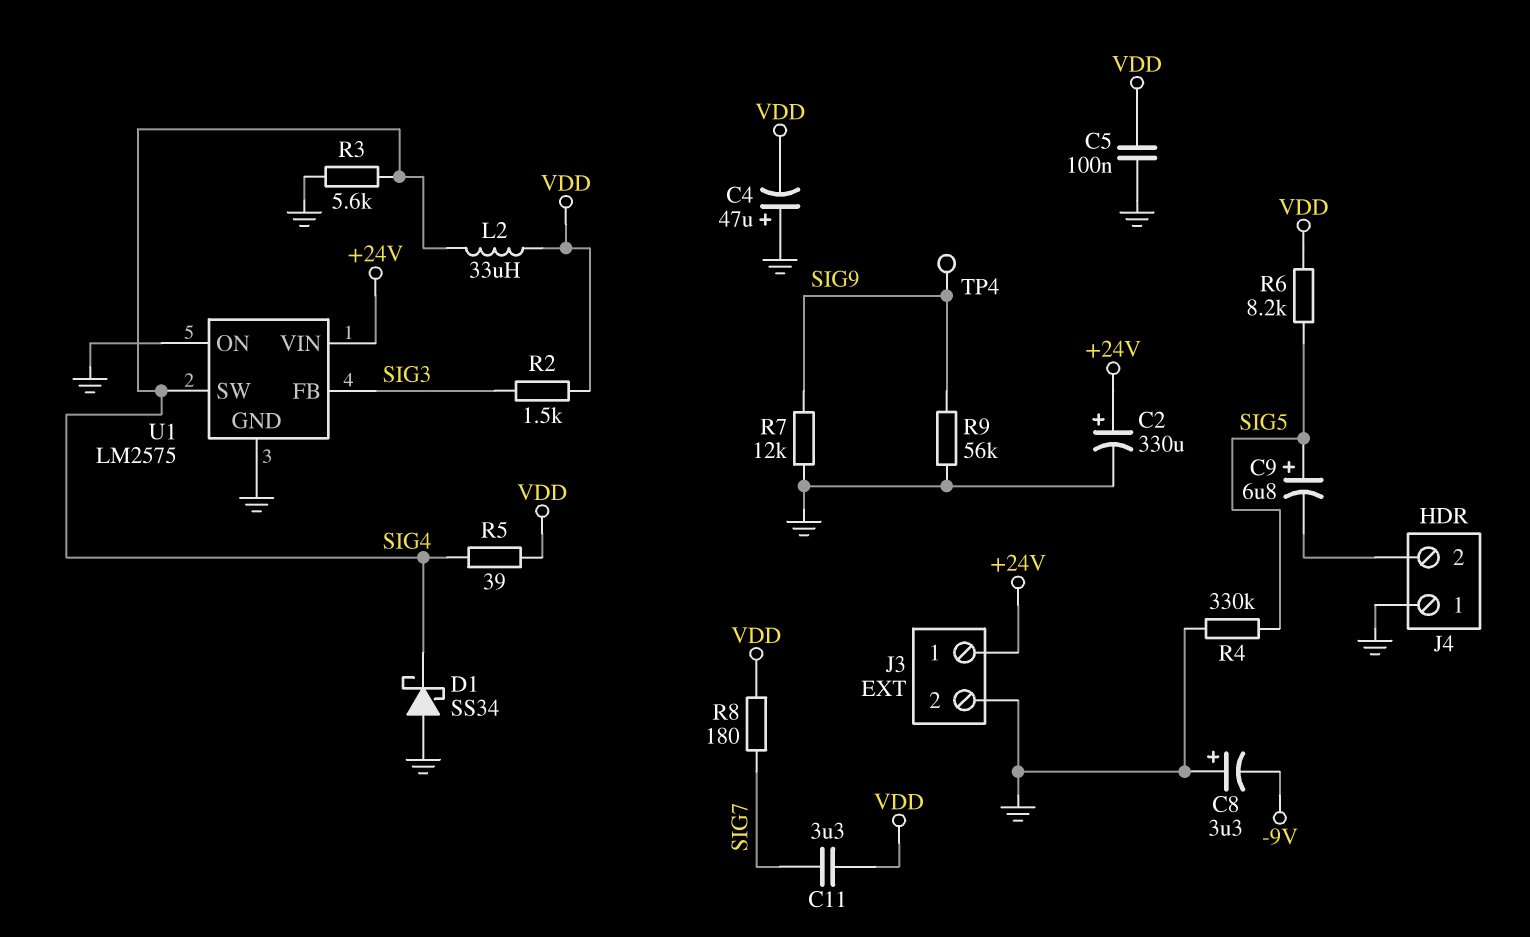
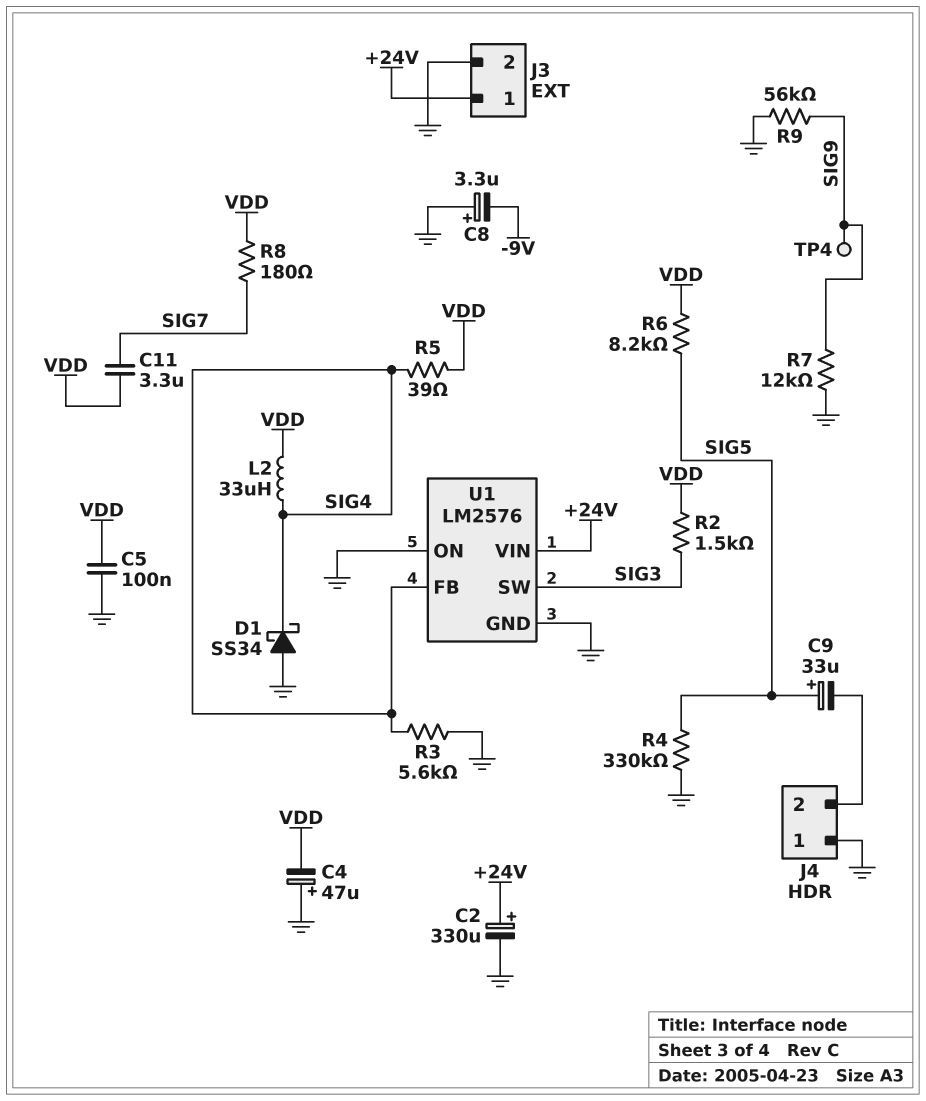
C9: 6.8uF (plus SIG5, minus J4/2) -> 33uF (plus SIG5, minus J4/2)
U1: LM2575 -> LM2576
U1 pin FB: SIG3 -> SIG4
U1 pin SW: SIG4 -> SIG3

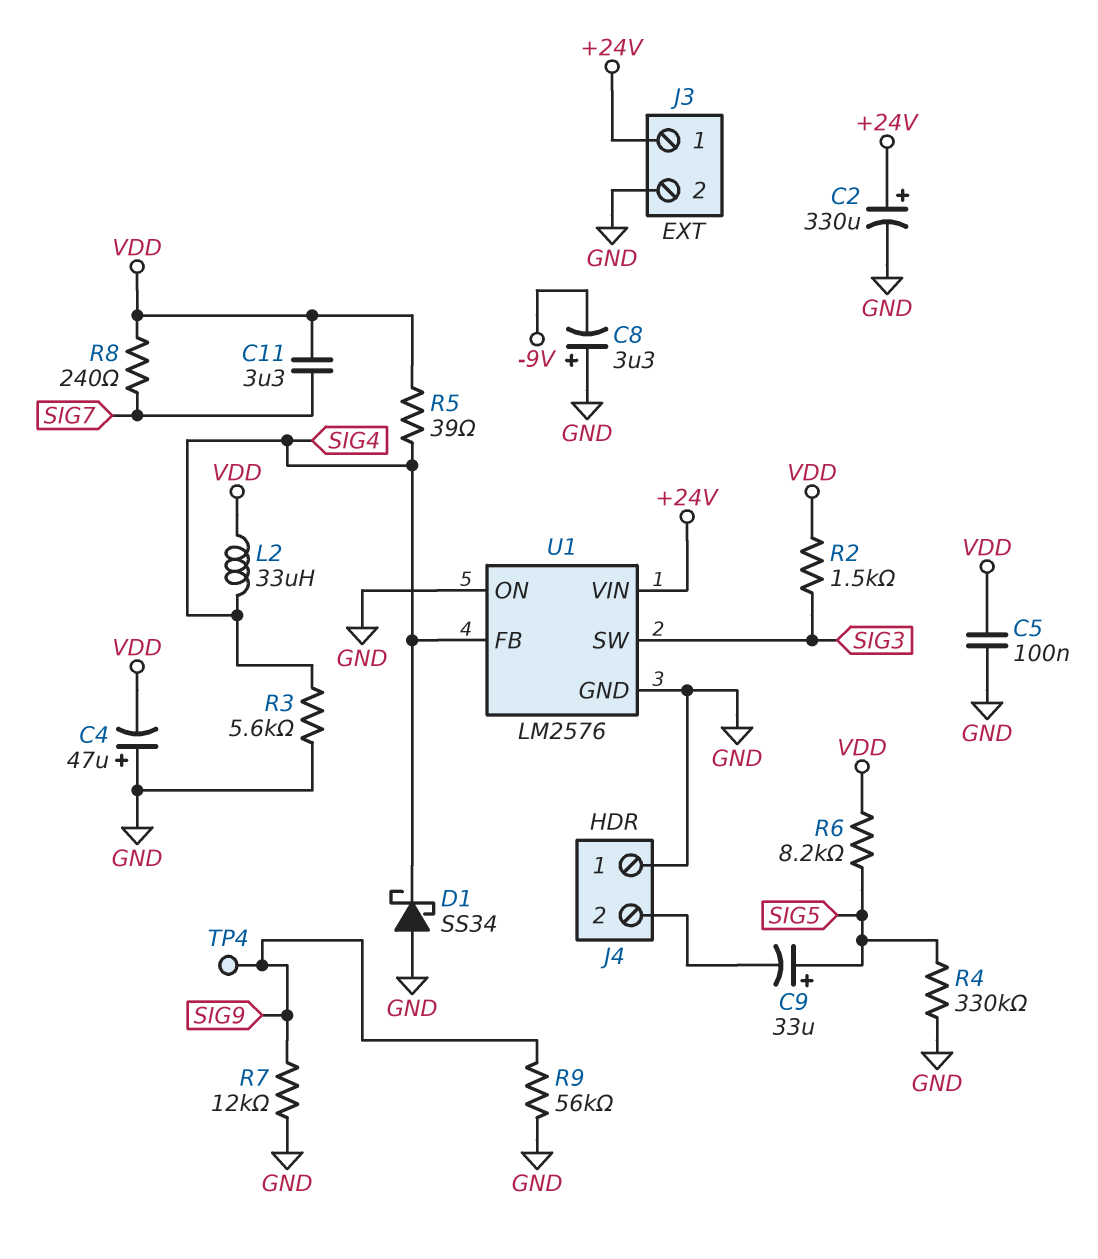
R8: 180 (SIG7, VDD) -> 240 (SIG7, VDD)

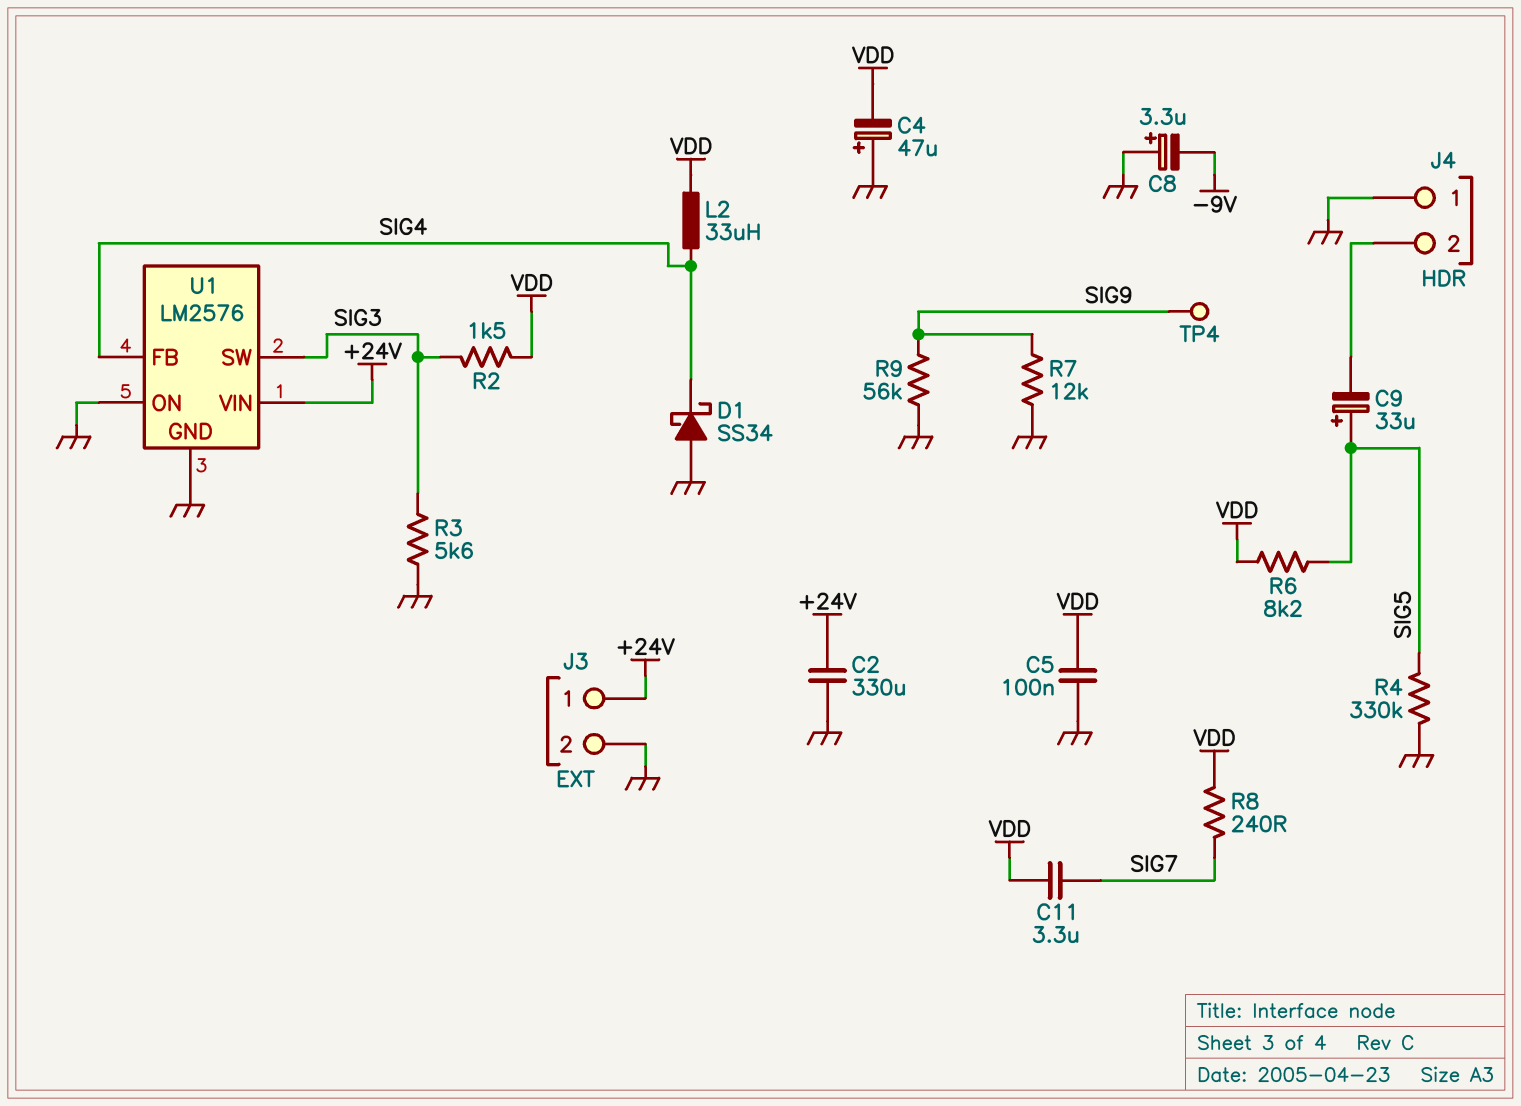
C2: 330uF (plus +24V, minus GND) -> 330uF (+24V, GND)
R3: 5.6k (GND, SIG4) -> 5.6k (GND, SIG3)
R5: 39 (SIG4, VDD) -> none

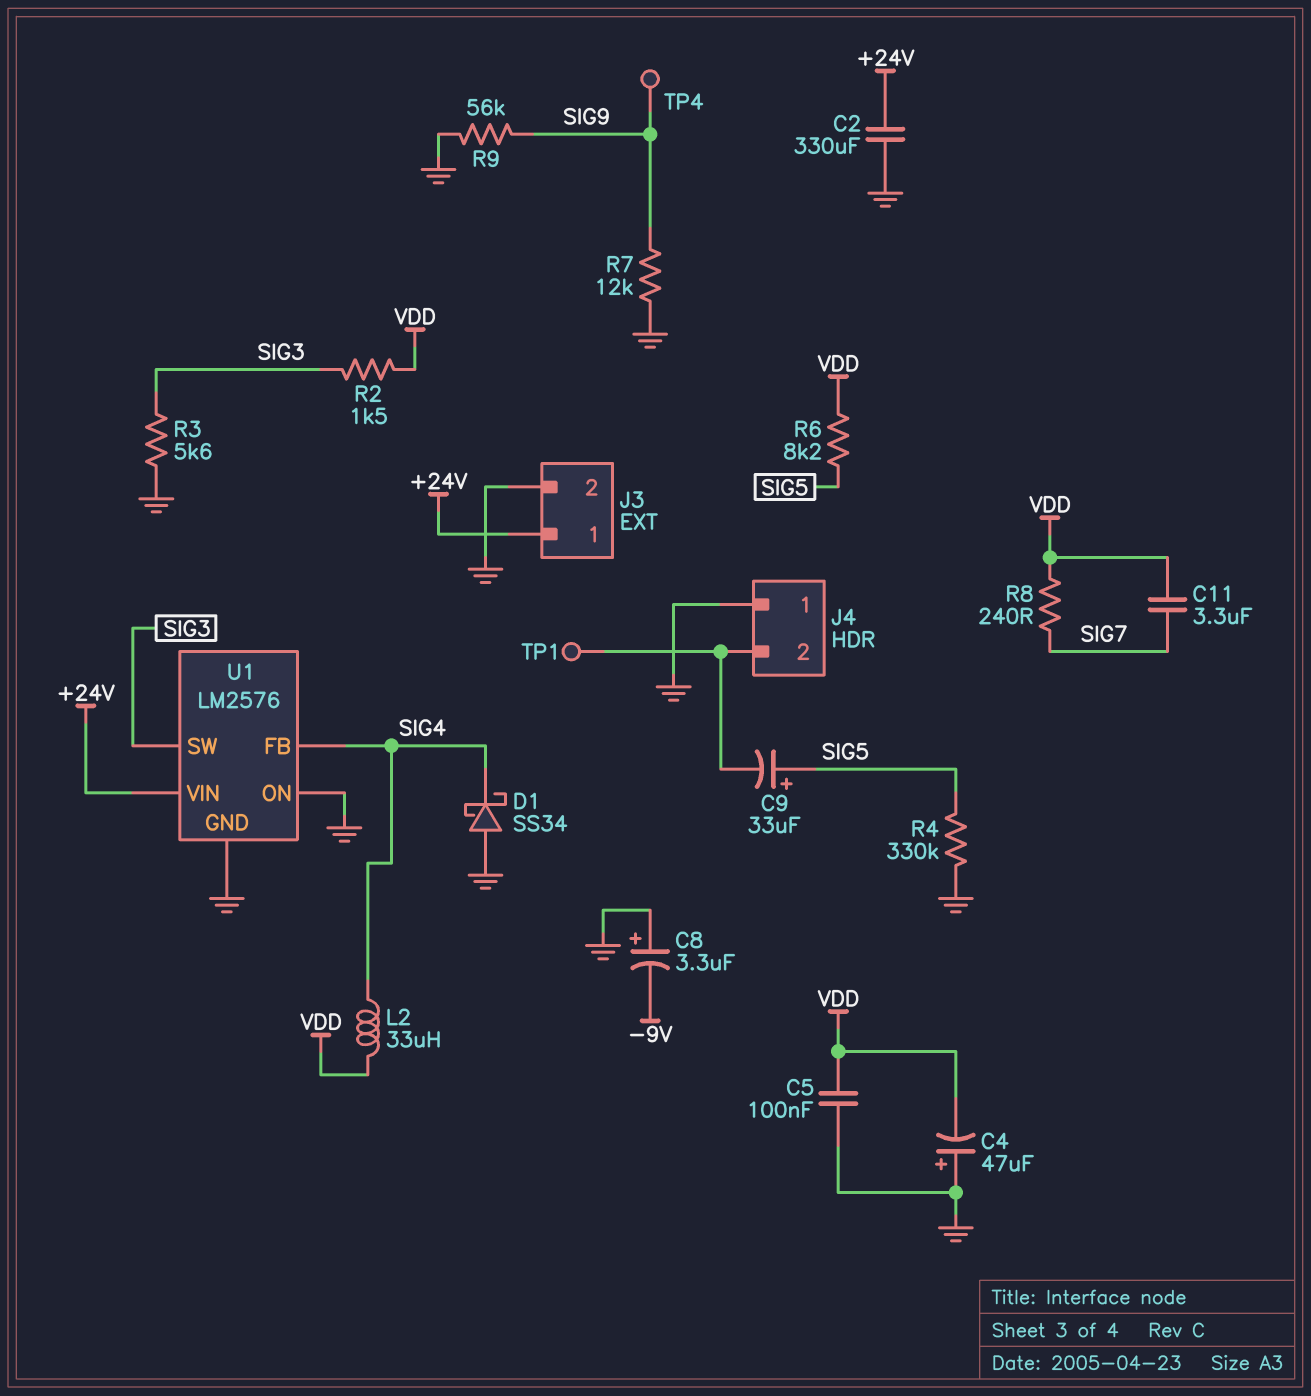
TP1: none -> test point (J4/2)

